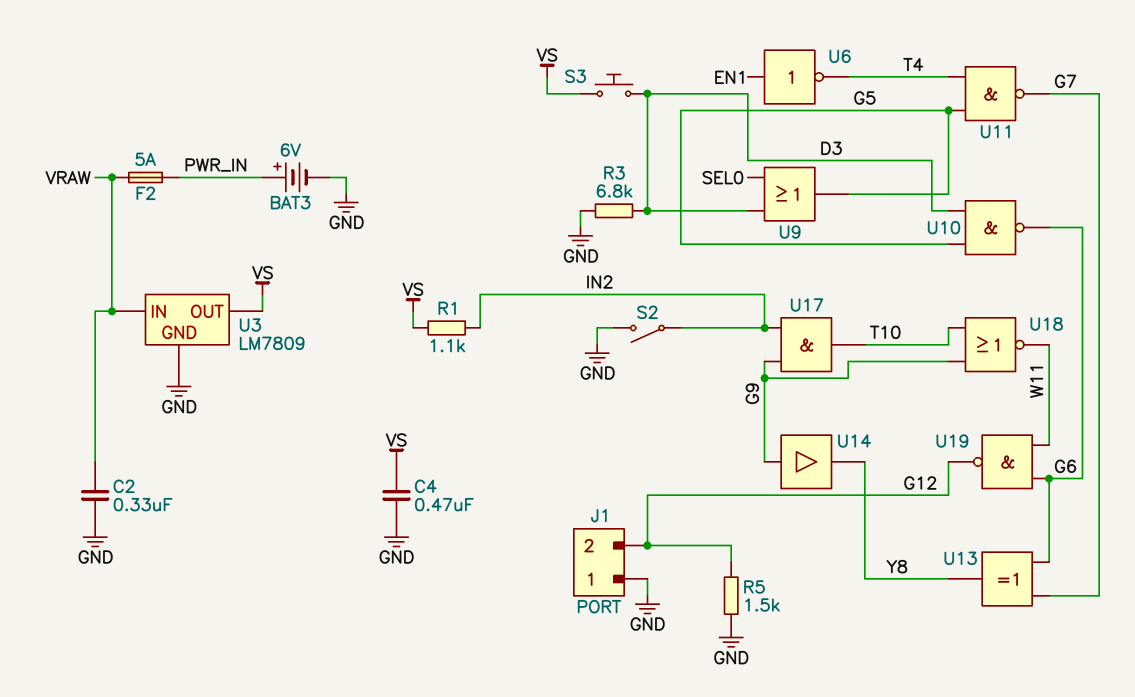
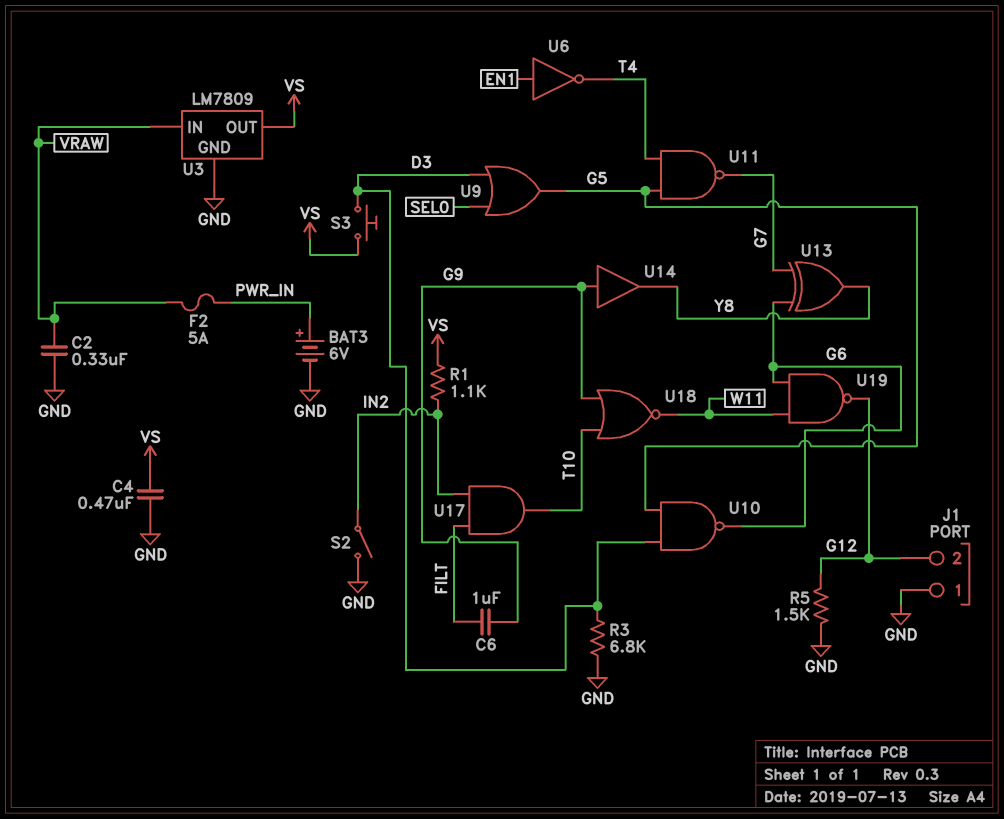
C6: none -> 1uF (FILT, G9)
U17: AND (in G9, in IN2, out T10) -> AND (in FILT, in IN2, out T10)

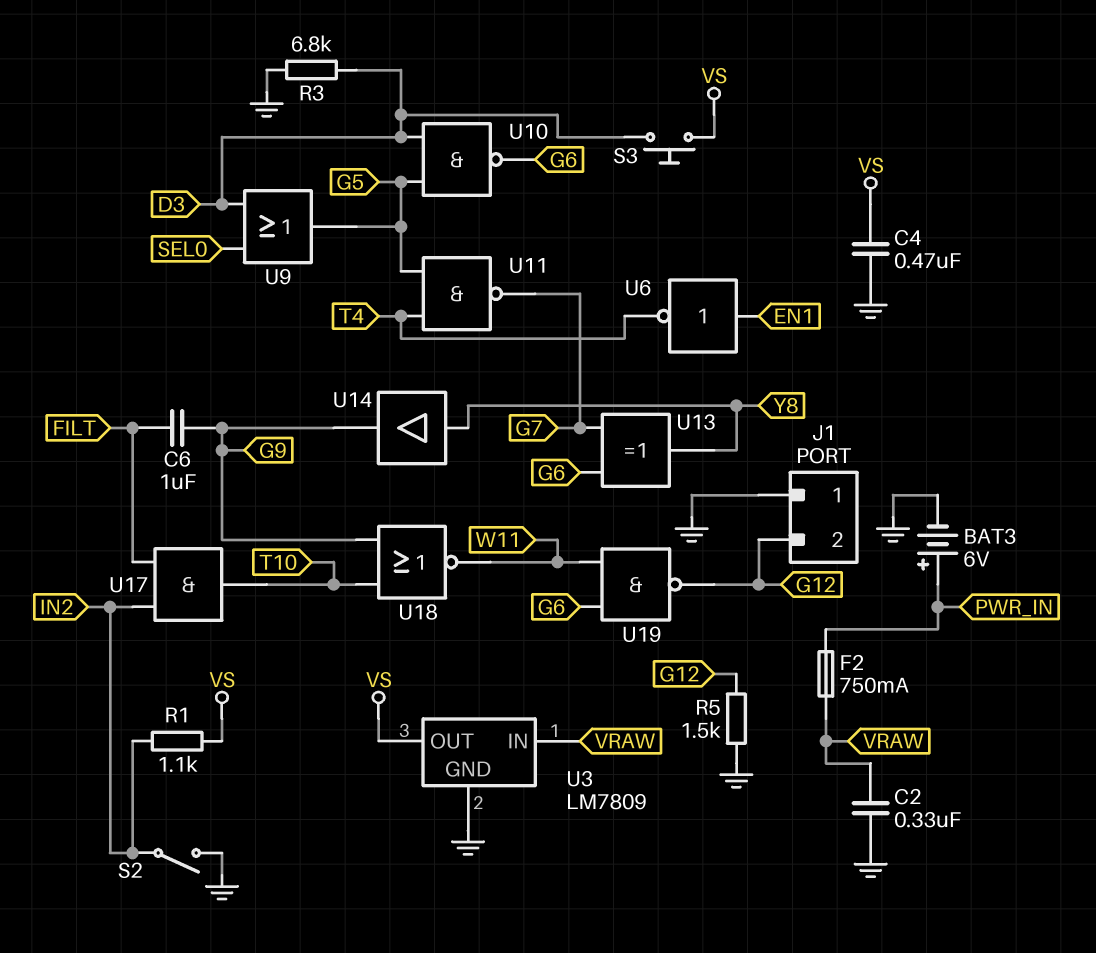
F2: 5A (PWR_IN, VRAW) -> 750mA (PWR_IN, VRAW)
U14: buffer (in G9, out Y8) -> buffer (in Y8, out G9)

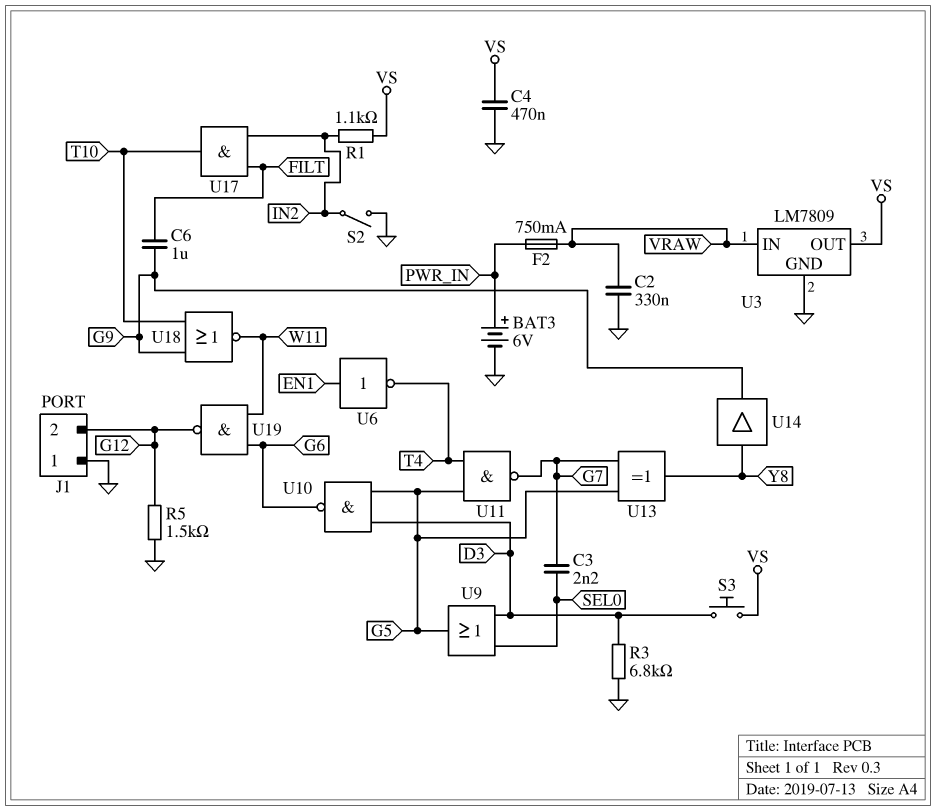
C3: none -> 2.2nF (G7, SEL0)
U13: XOR (in G6, in G7, out Y8) -> XOR (in G5, in G7, out Y8)

